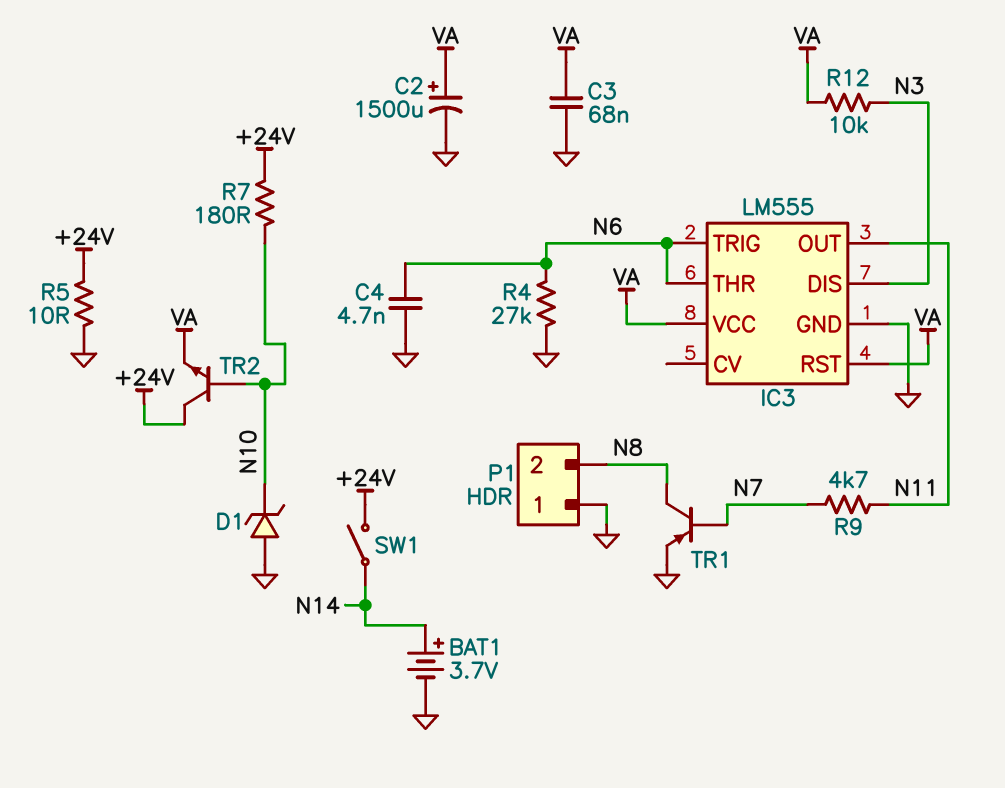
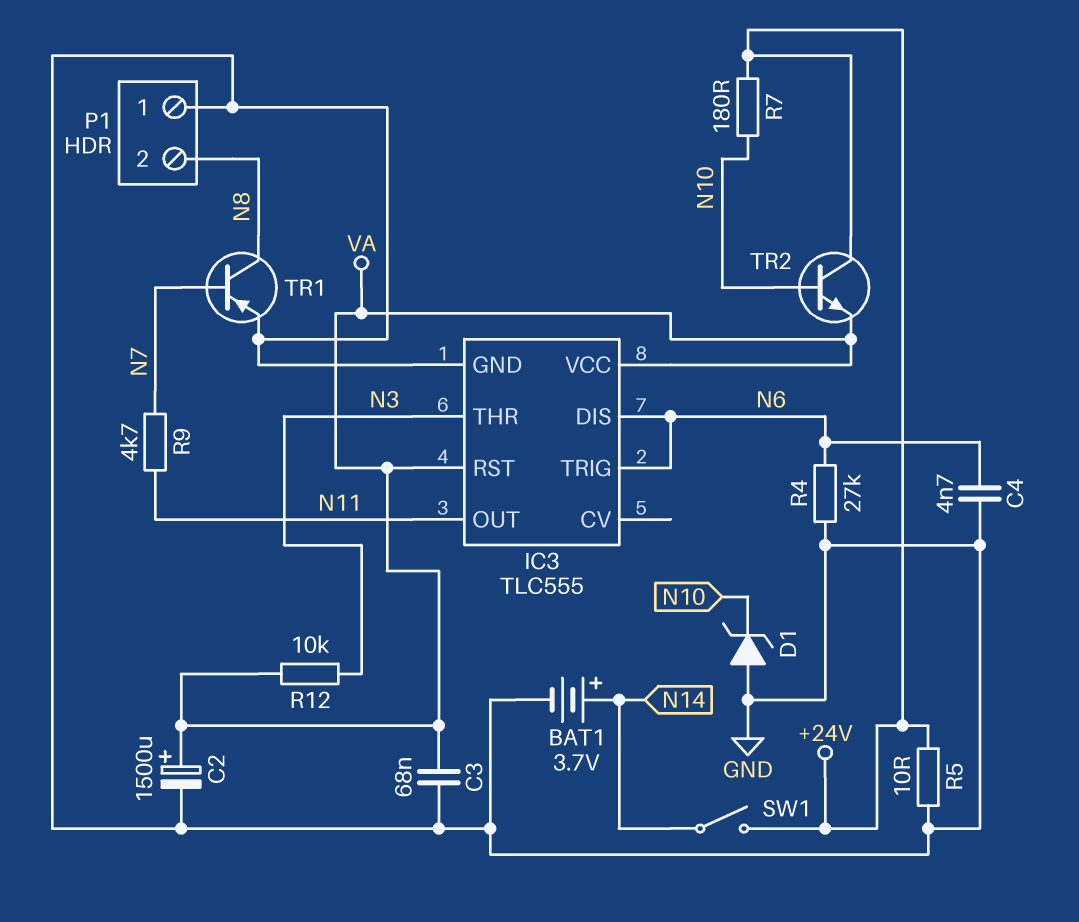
IC3: LM555 -> TLC555
IC3 pin DIS: N3 -> N6
IC3 pin THR: N6 -> N3

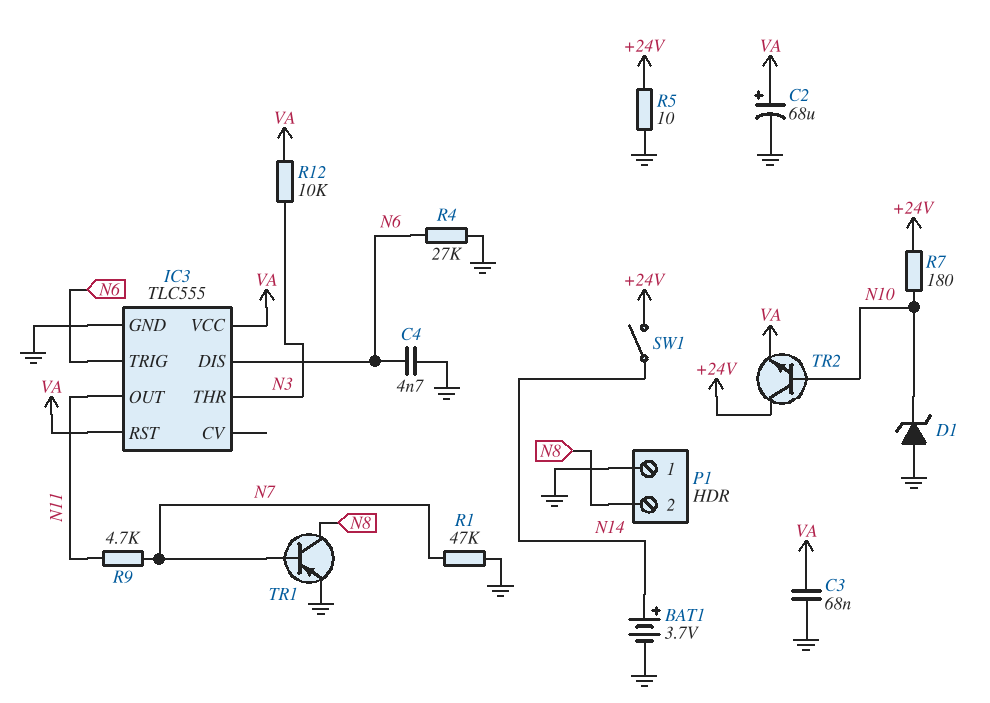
C2: 1500uF (plus VA, minus GND) -> 68uF (plus VA, minus GND)
R1: none -> 47k (GND, N7)

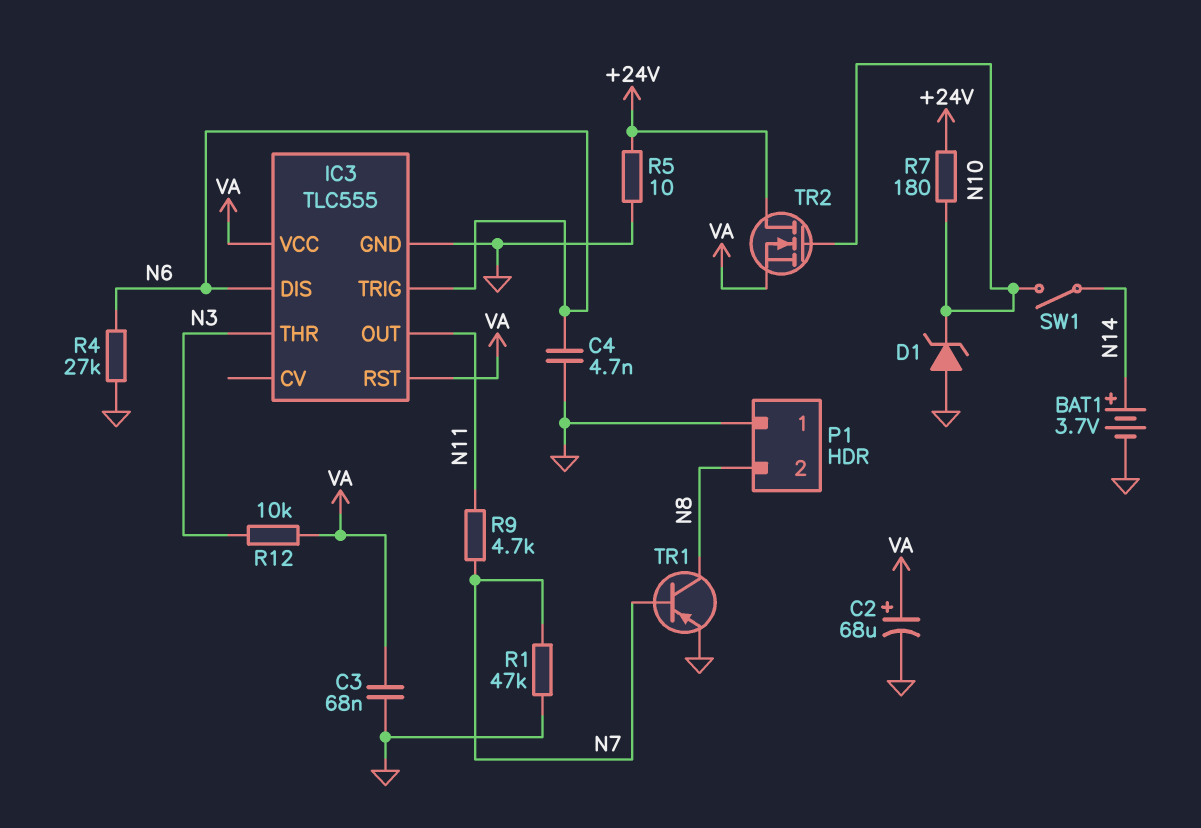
SW1: switch (+24V, N14) -> switch (N10, N14)
TR2: NPN (B N10, C +24V, E VA) -> NMOS (G N10, D +24V, S VA)

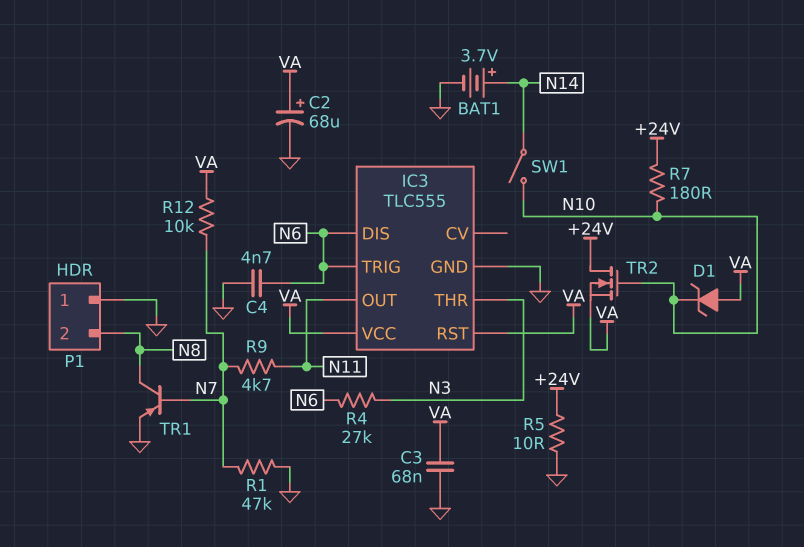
D1: zener (A GND, K N10) -> zener (A VA, K N10)
R4: 27k (GND, N6) -> 27k (N3, N6)
R12: 10k (N3, VA) -> 10k (N7, VA)

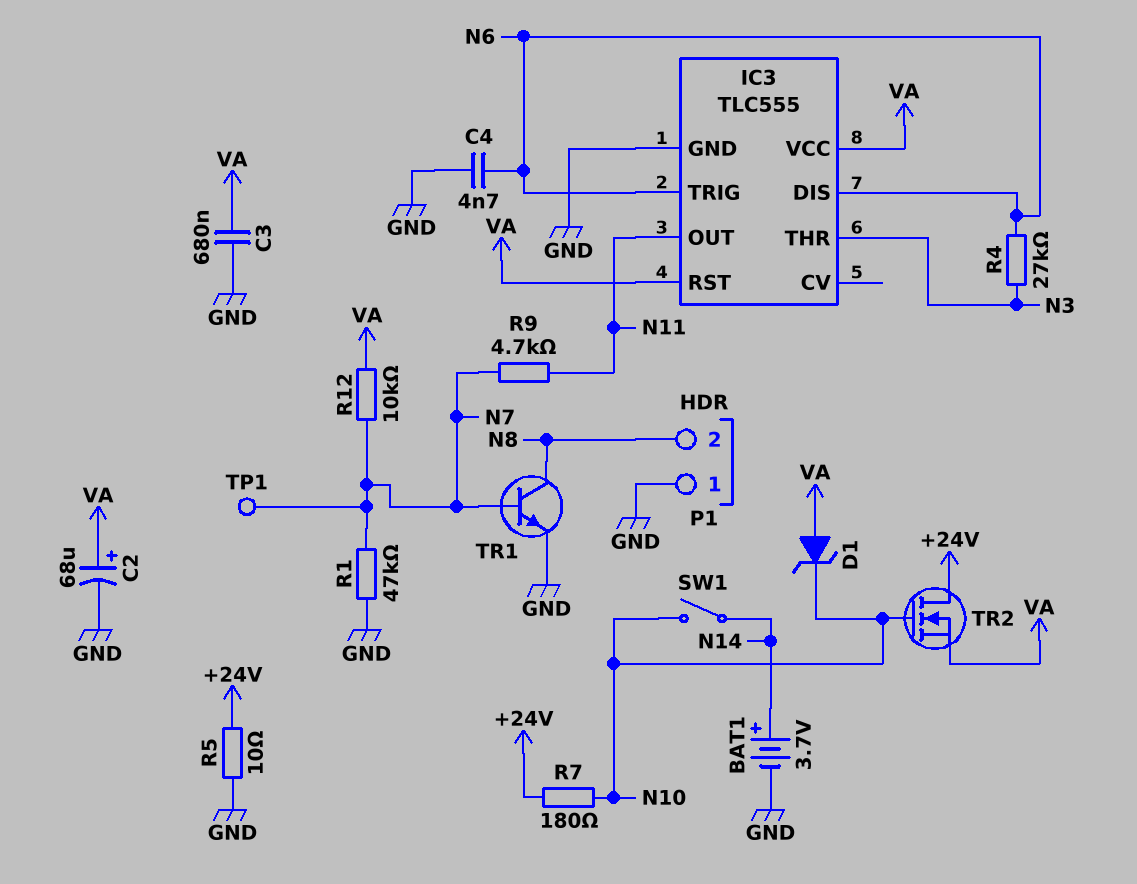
C3: 68nF (GND, VA) -> 680nF (GND, VA)
TP1: none -> test point (N7)
TR1: PNP (B N7, C N8, E GND) -> NPN (B N7, C N8, E GND)

